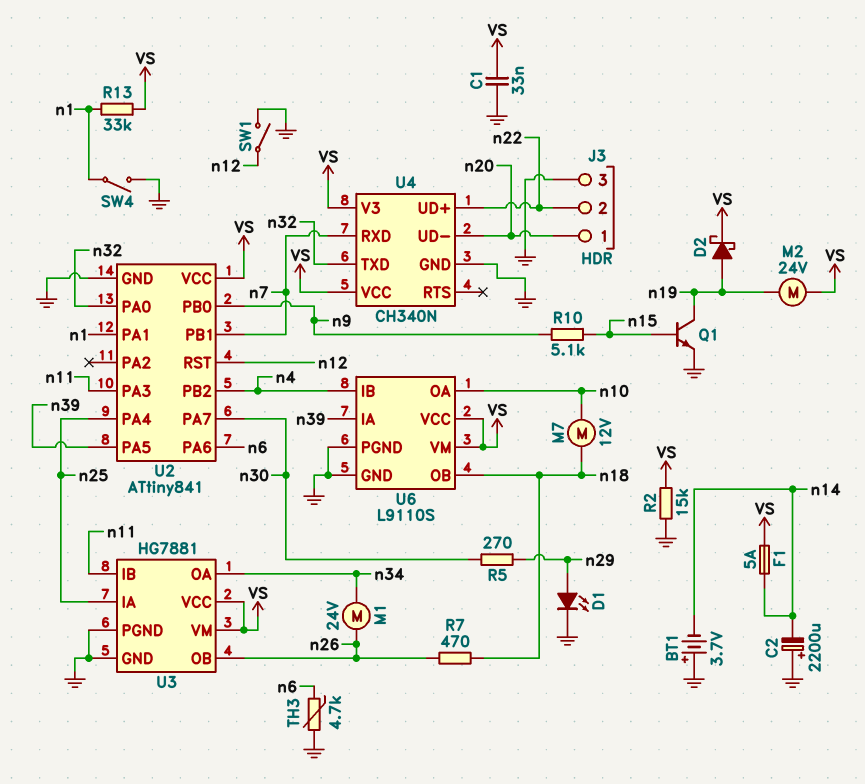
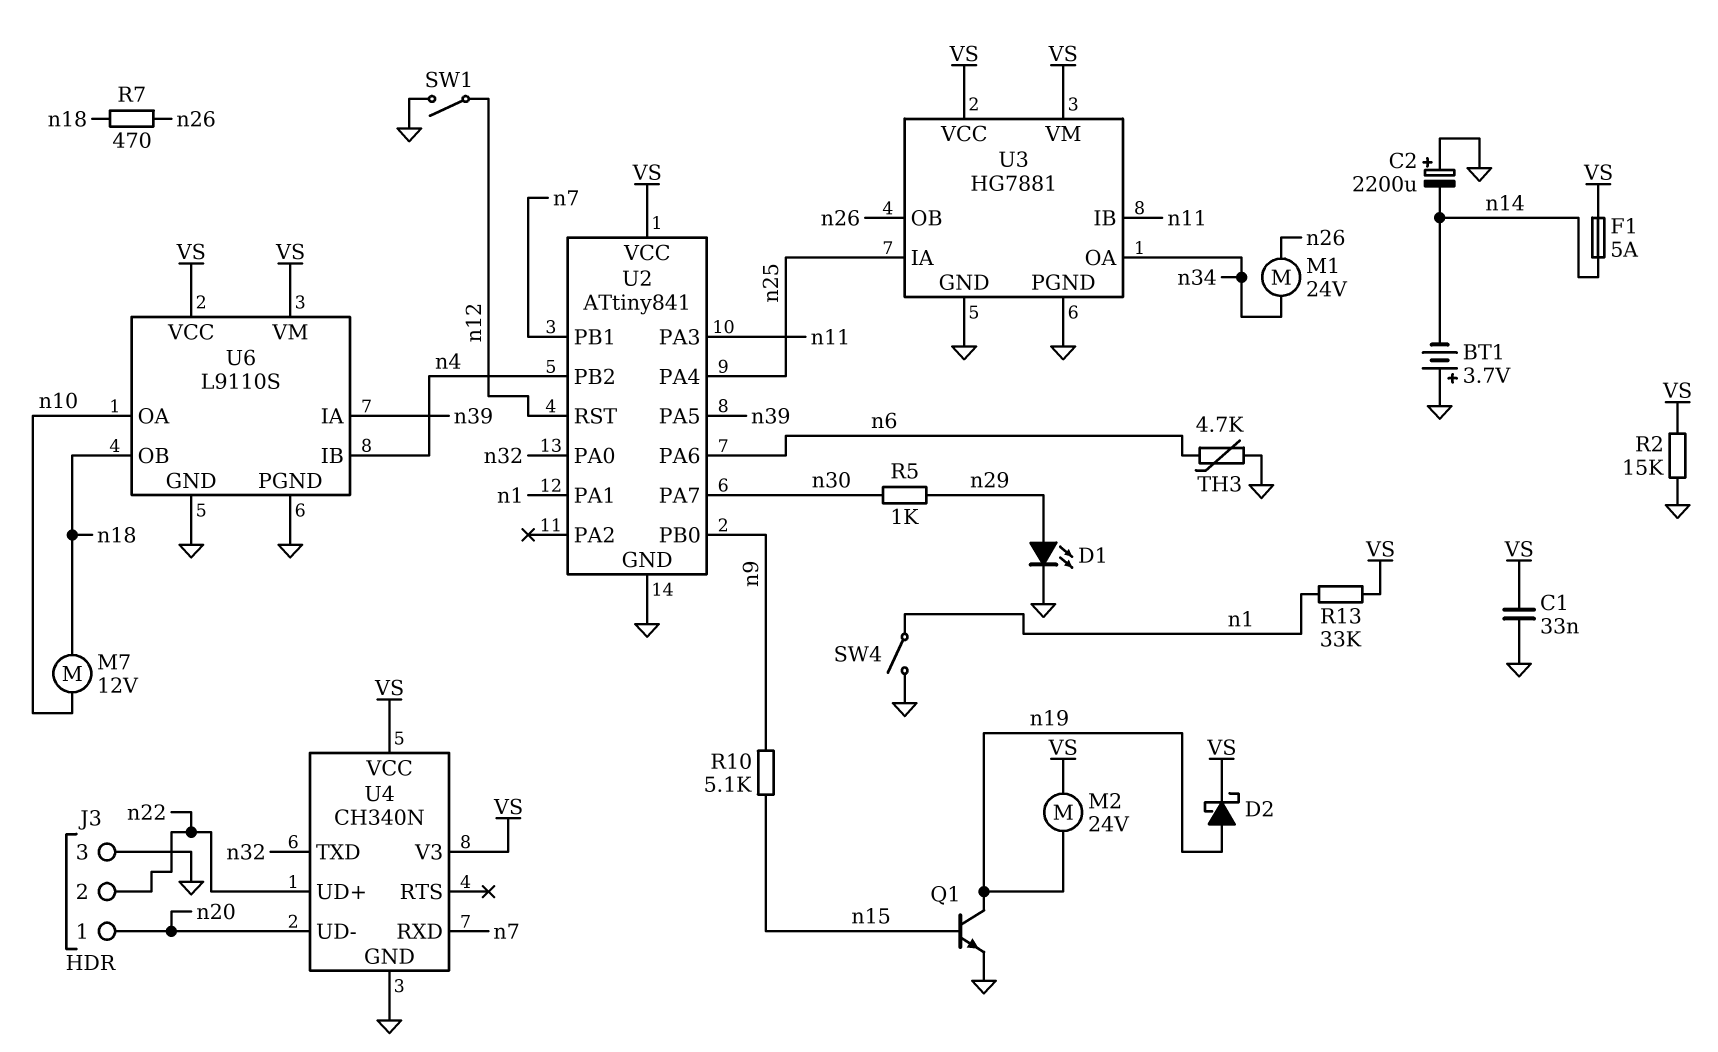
R5: 270 (n29, n30) -> 1k (n29, n30)

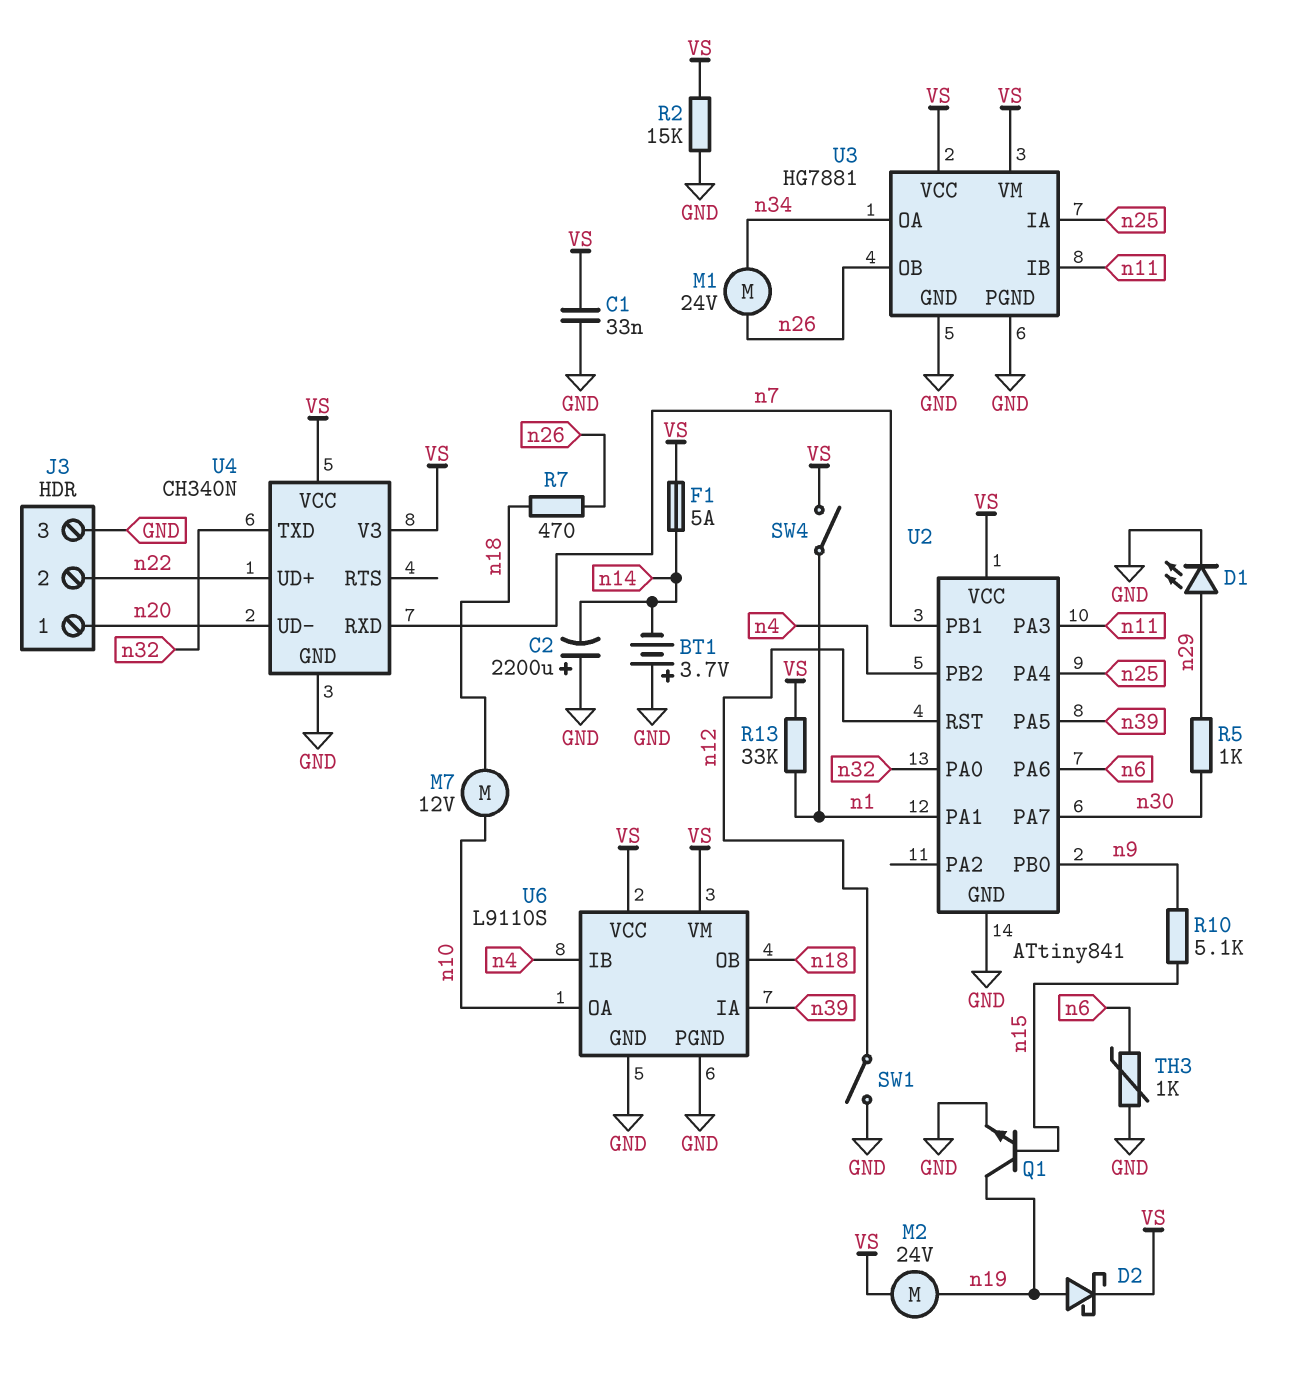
SW4: switch (GND, n1) -> switch (VS, n1)
TH3: 4.7k (GND, n6) -> 1k (GND, n6)

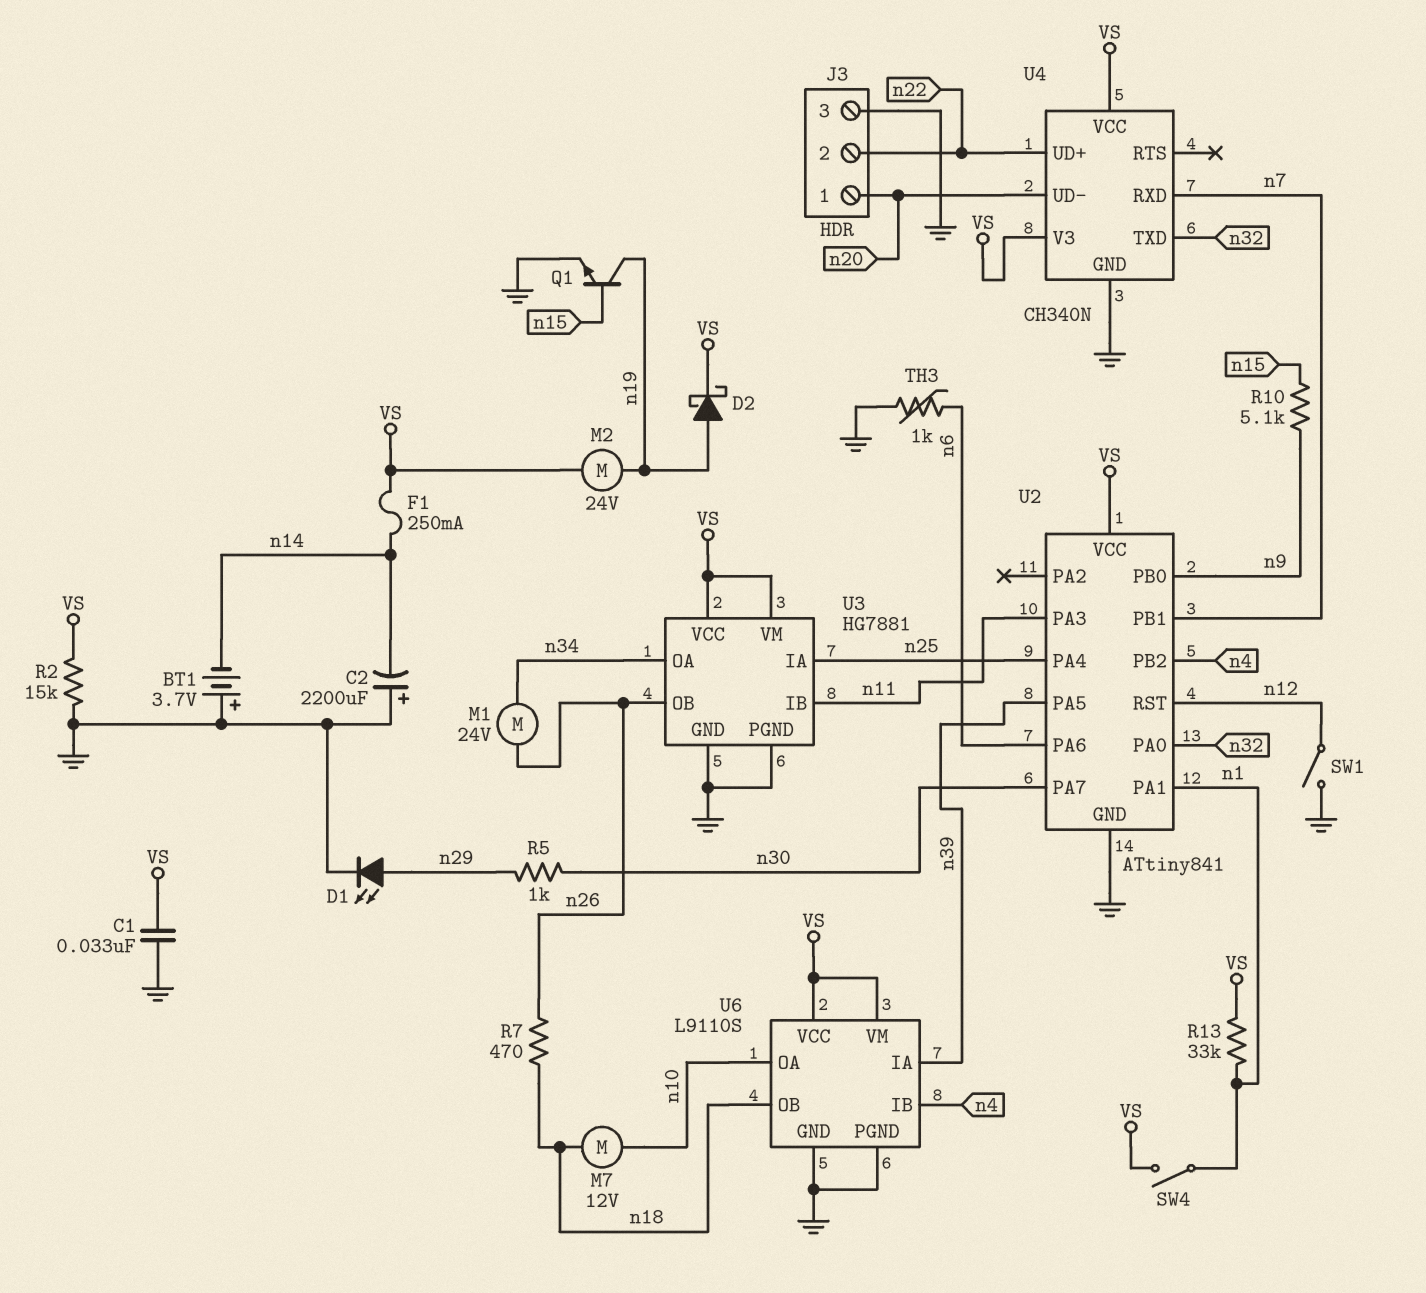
F1: 5A (VS, n14) -> 250mA (VS, n14)

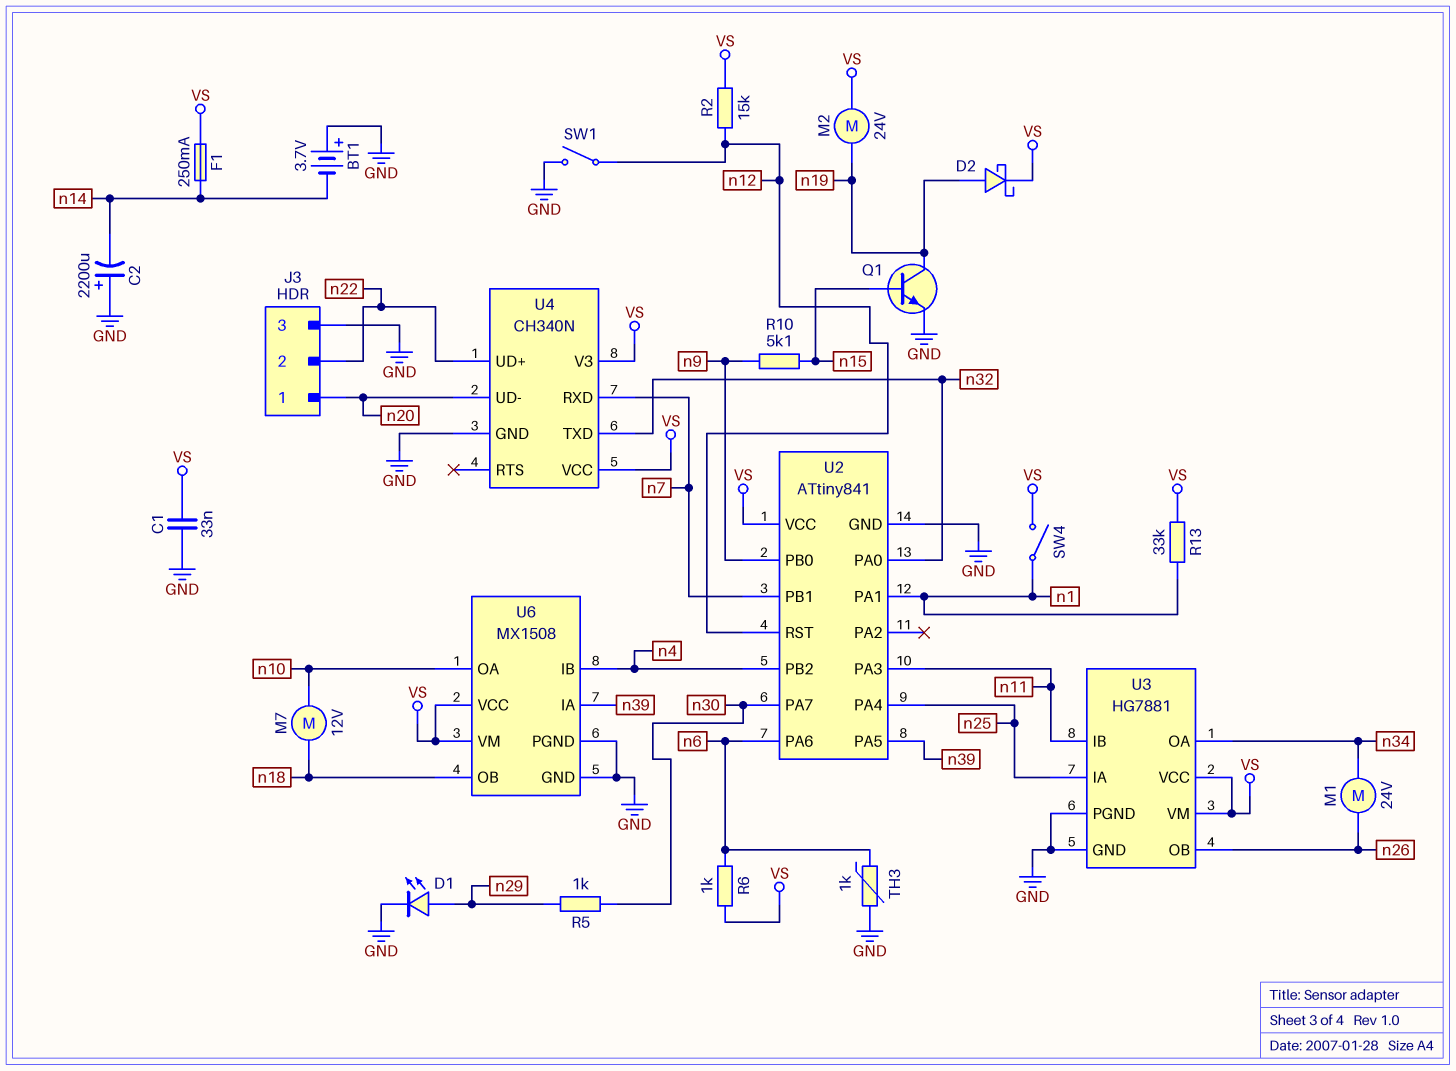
R2: 15k (GND, VS) -> 15k (VS, n12)
R6: none -> 1k (VS, n6)
R7: 470 (n18, n26) -> none
U6: L9110S -> MX1508

